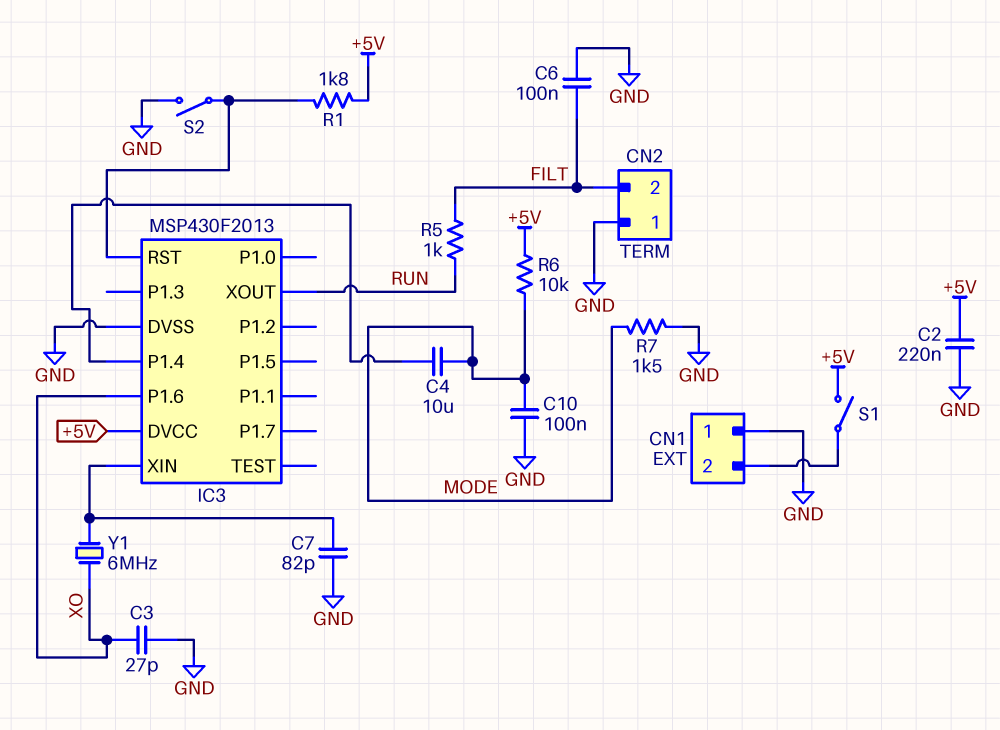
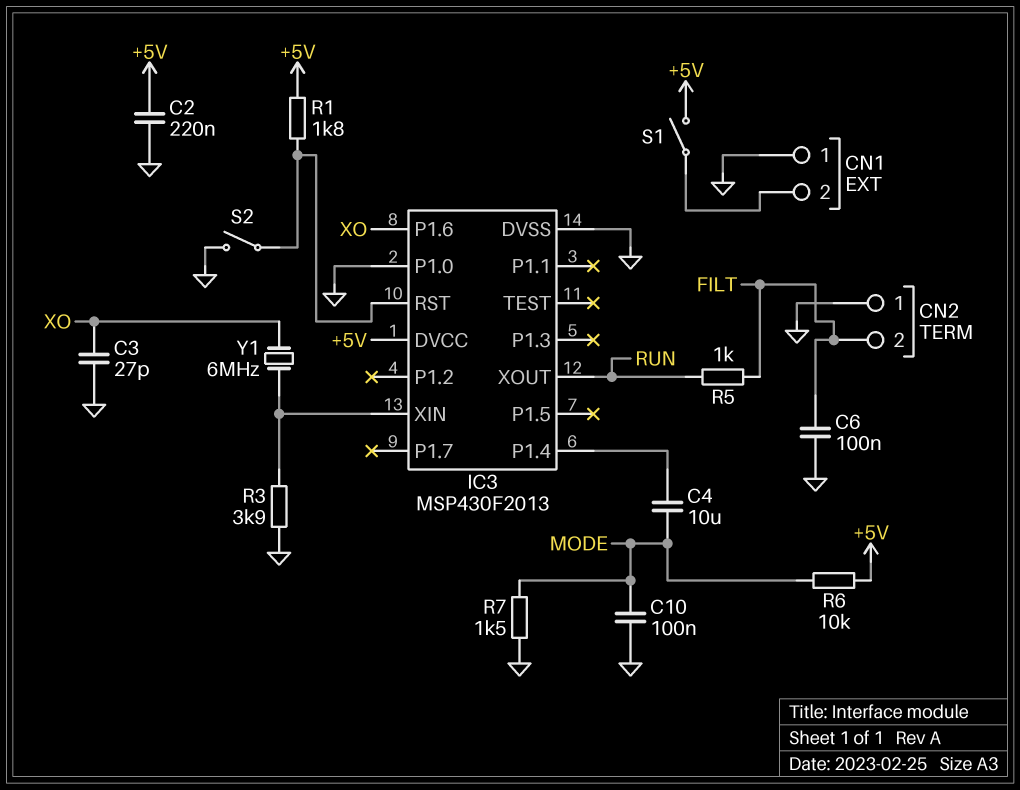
C7: 82pF (GND, IC3/XIN) -> none
IC3 pin P1.0: none -> GND
R3: none -> 3.9k (GND, IC3/XIN)

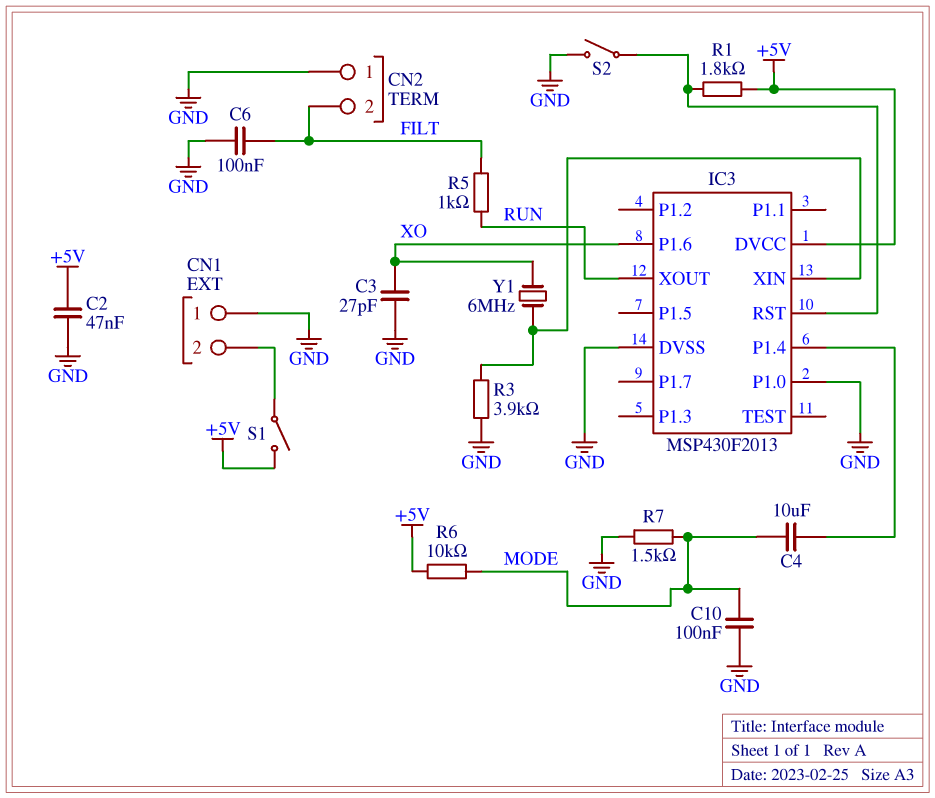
C2: 220nF (+5V, GND) -> 47nF (+5V, GND)

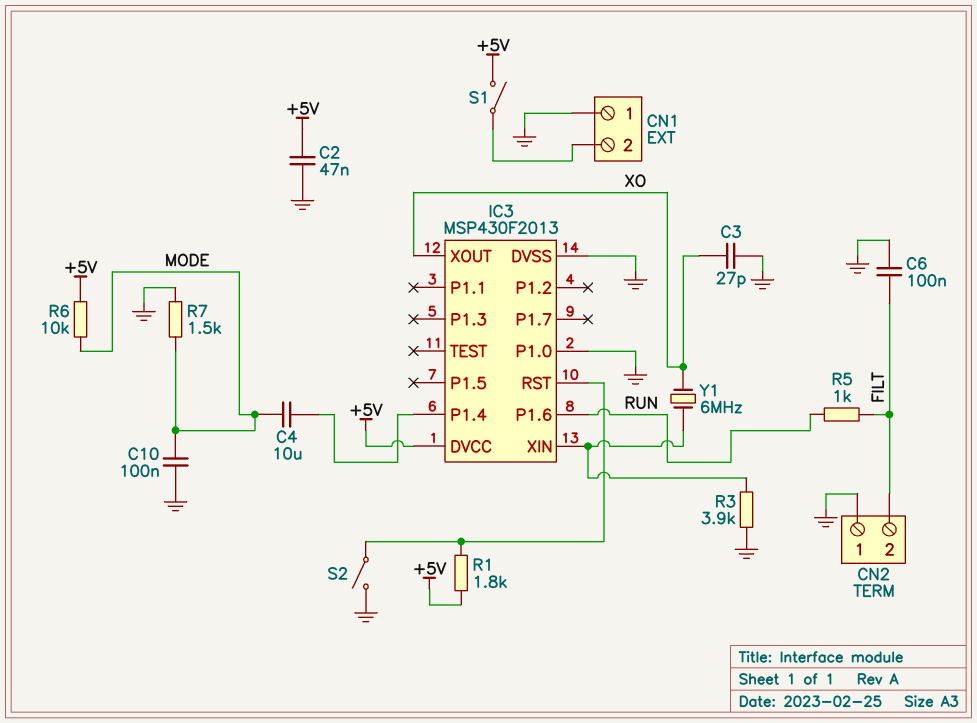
IC3 pin P1.6: XO -> RUN
IC3 pin XOUT: RUN -> XO

